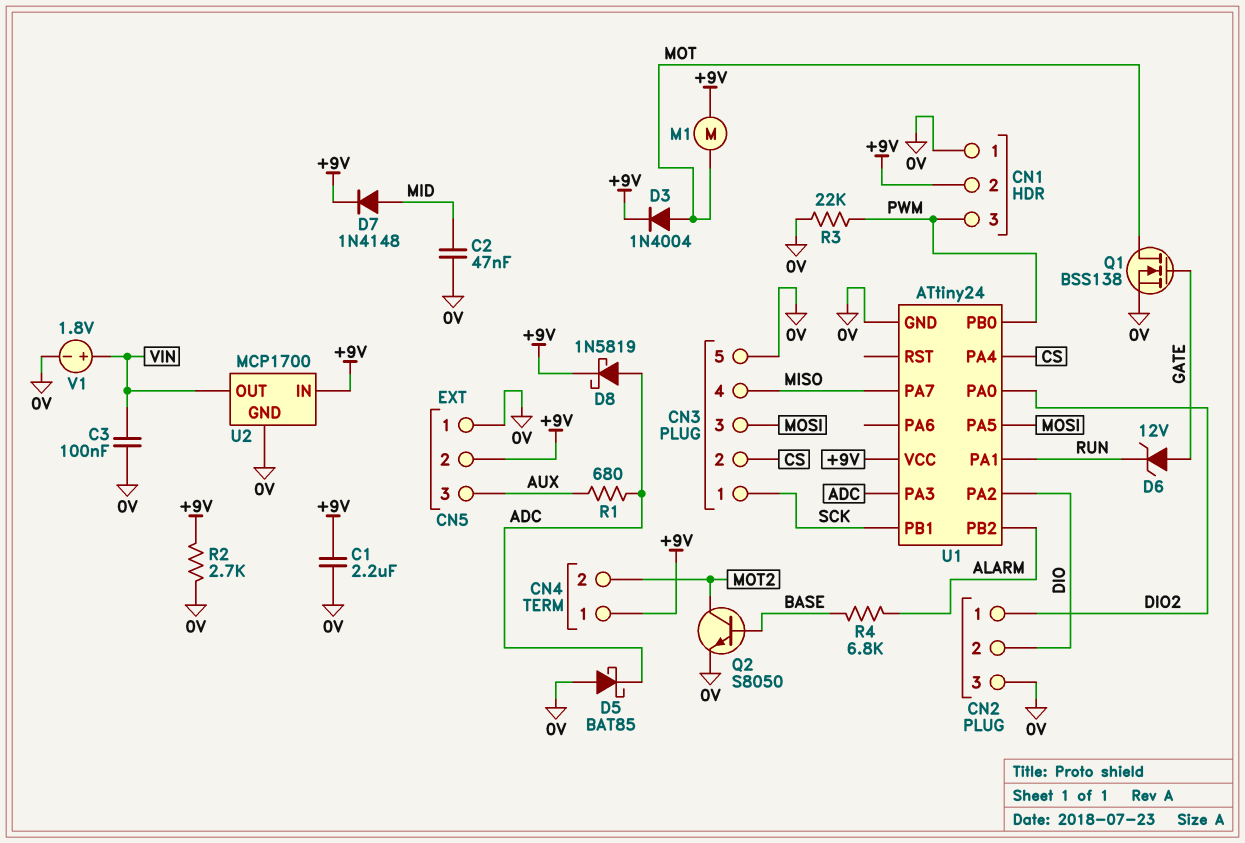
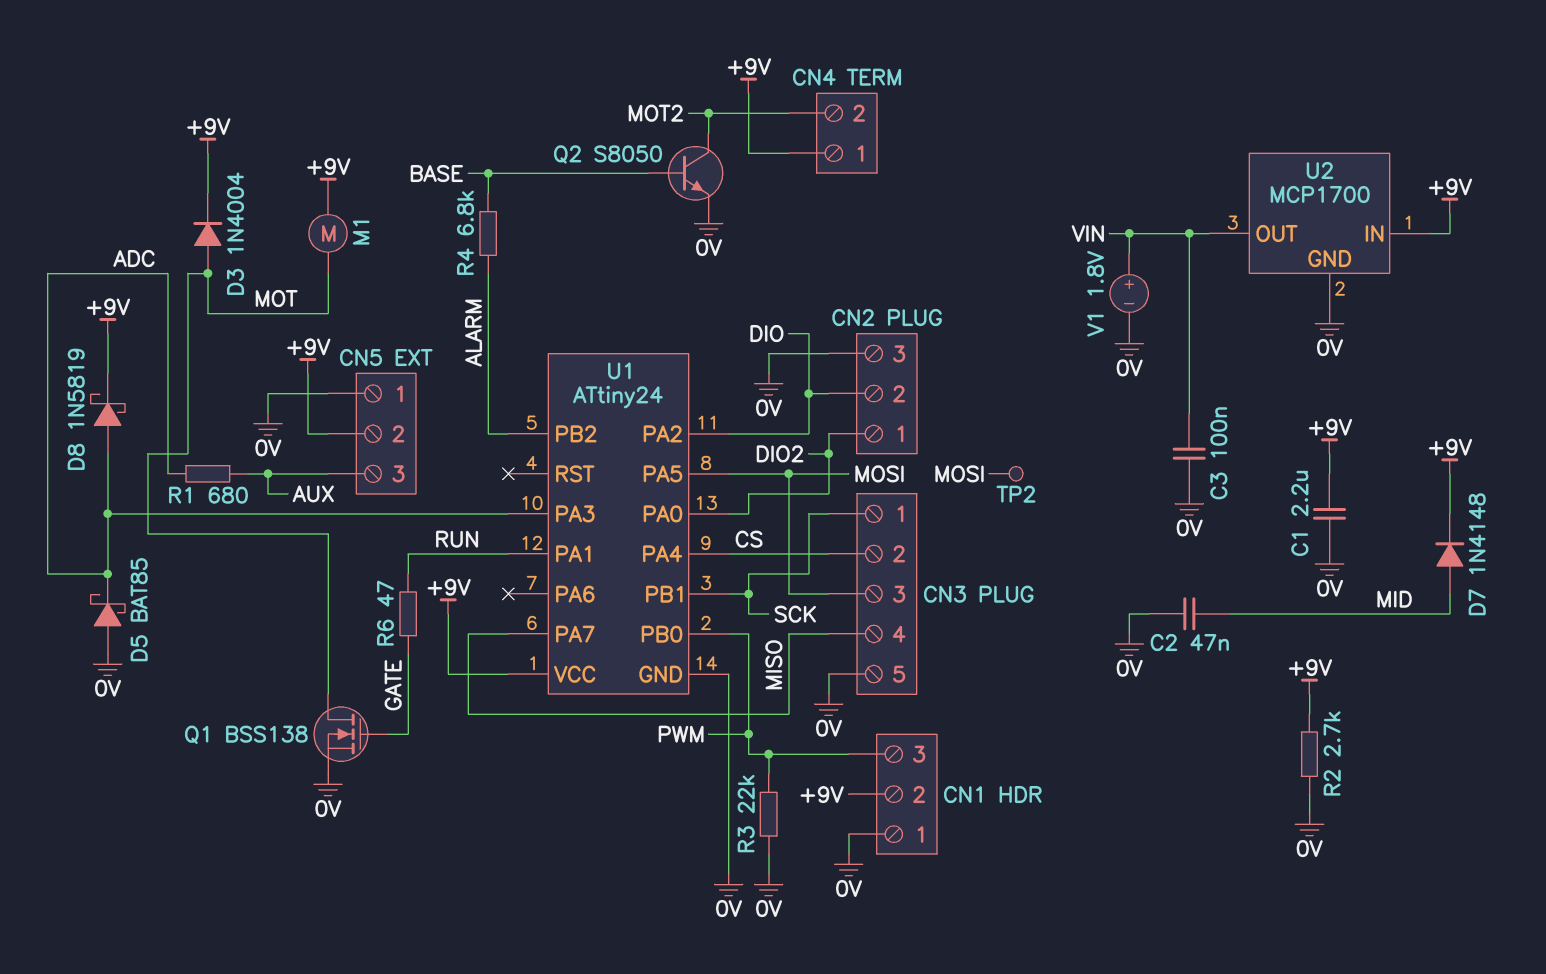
D6: zener 12V (A GATE, K RUN) -> none
R6: none -> 47 (GATE, RUN)
TP2: none -> test point (MOSI)

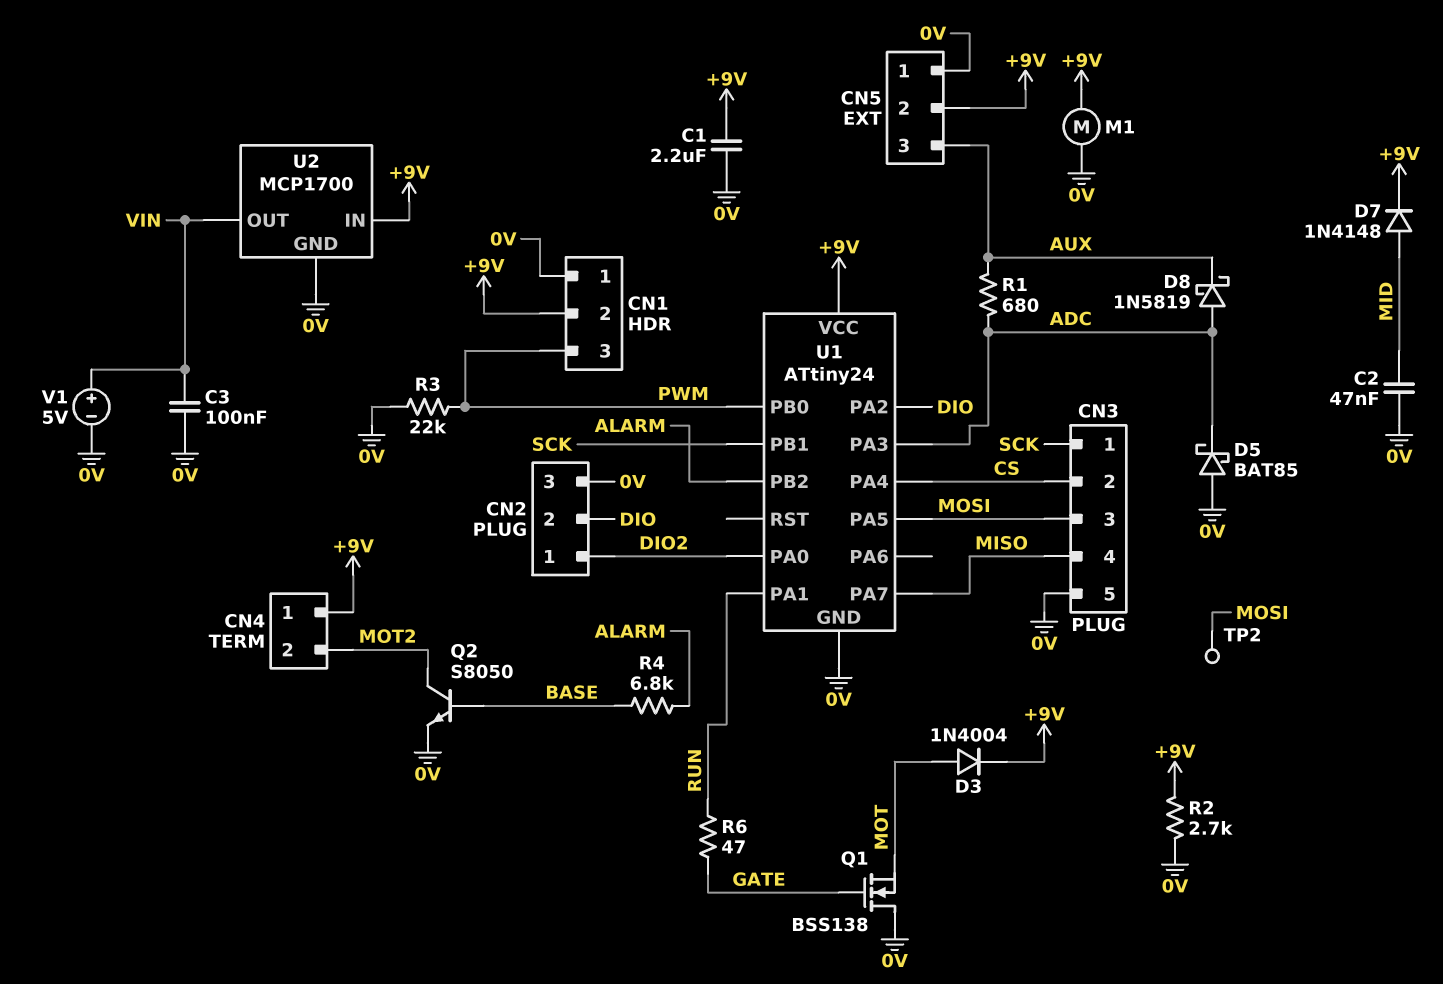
D8: schottky 1N5819 (A ADC, K +9V) -> schottky 1N5819 (A ADC, K AUX)
M1: motor (+9V, MOT) -> motor (+9V, 0V)
Q1: NMOS BSS138 (G GATE, D MOT, S 0V) -> NMOS BSS138 (G GATE, D 0V, S MOT)
V1: 1.8V (plus VIN, minus 0V) -> 5V (plus VIN, minus 0V)

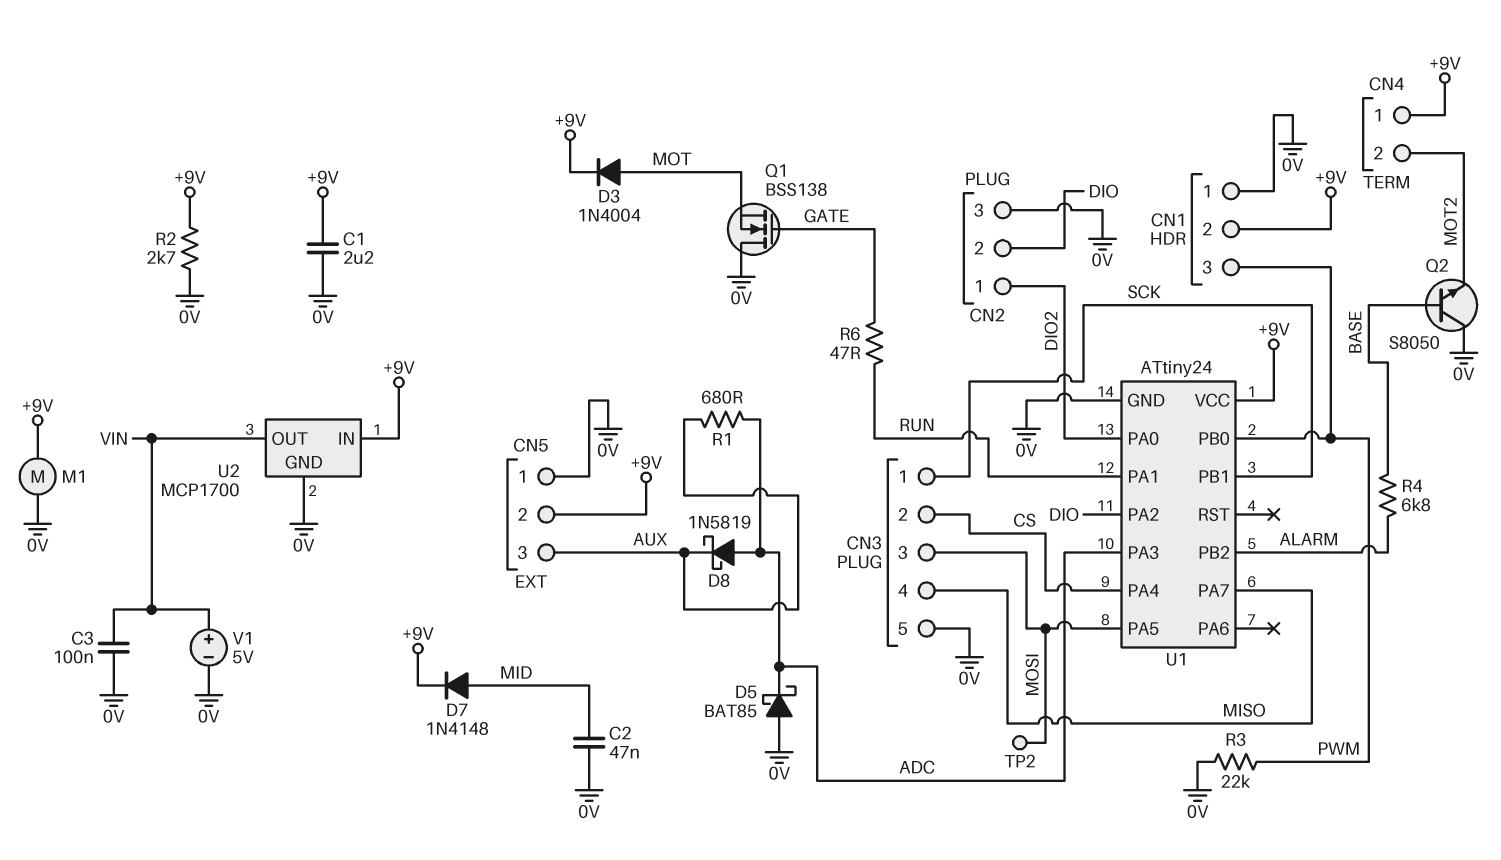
Q2: NPN S8050 (B BASE, C MOT2, E 0V) -> NPN S8050 (B BASE, C 0V, E MOT2)

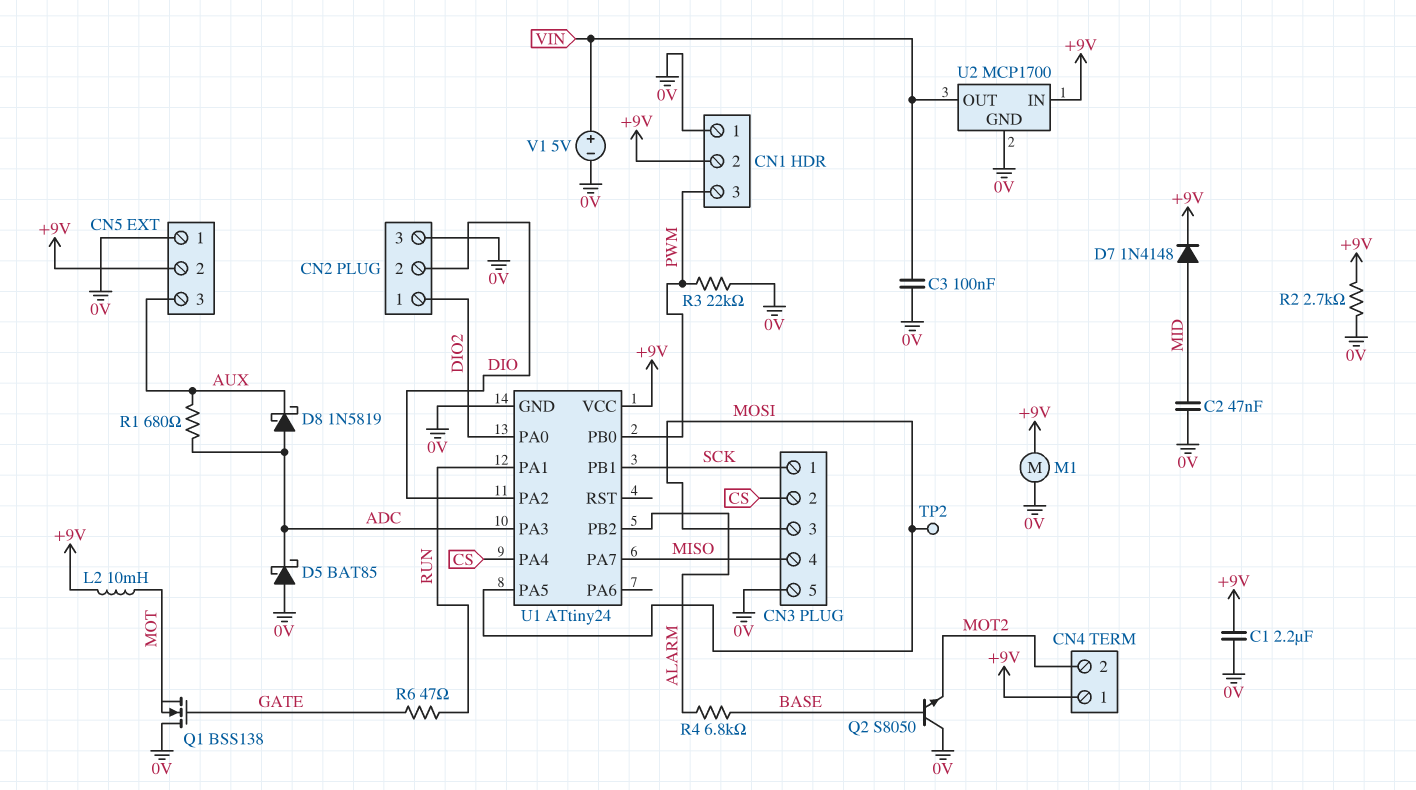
D3: diode 1N4004 (A MOT, K +9V) -> none
L2: none -> 10mH (+9V, MOT)

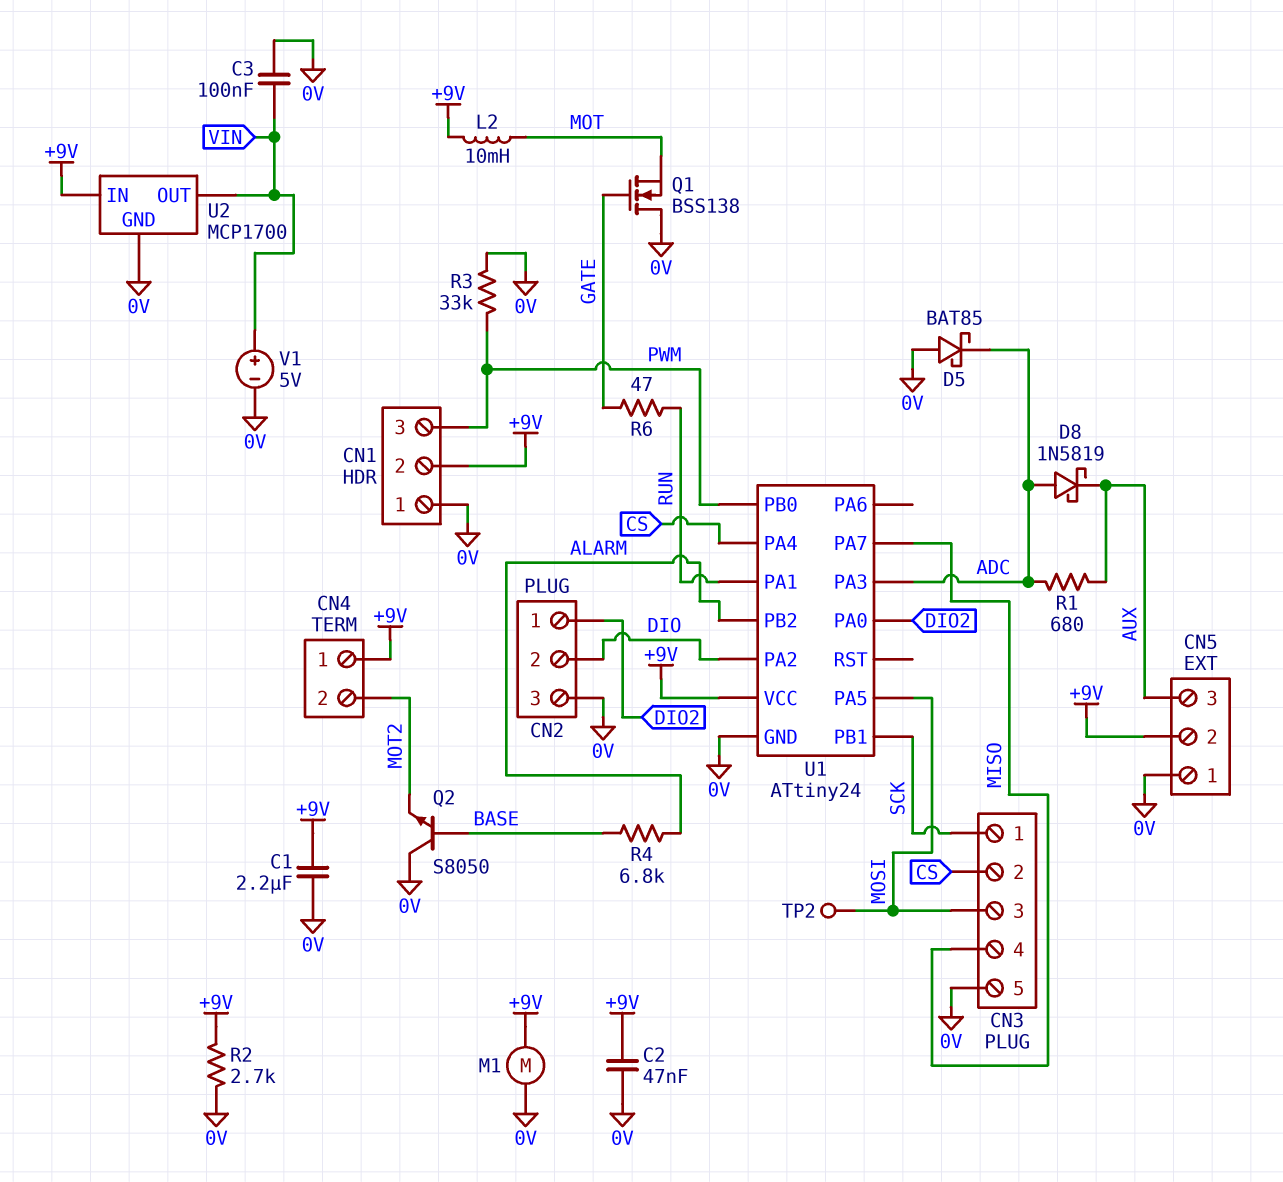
C2: 47nF (0V, MID) -> 47nF (+9V, 0V)
D7: diode 1N4148 (A MID, K +9V) -> none
R3: 22k (0V, PWM) -> 33k (0V, PWM)

